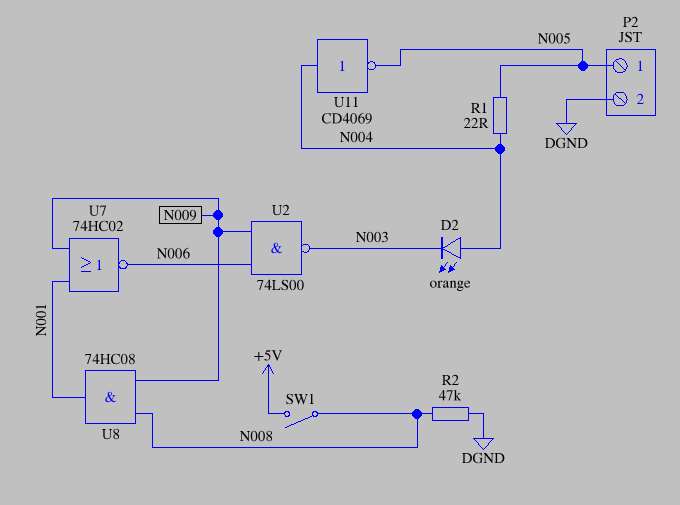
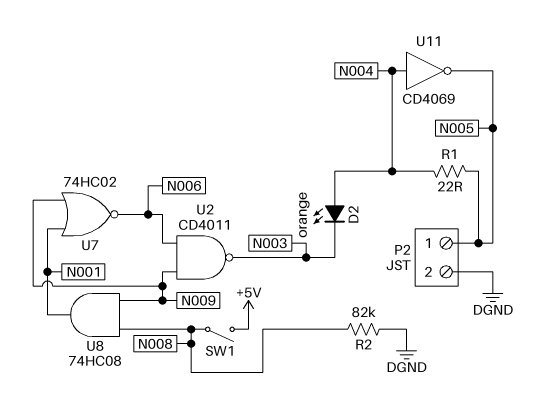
R2: 47k (DGND, N008) -> 82k (DGND, N008)
U2: NAND 74LS00 (in N006, in N009, out N003) -> NAND CD4011 (in N006, in N009, out N003)

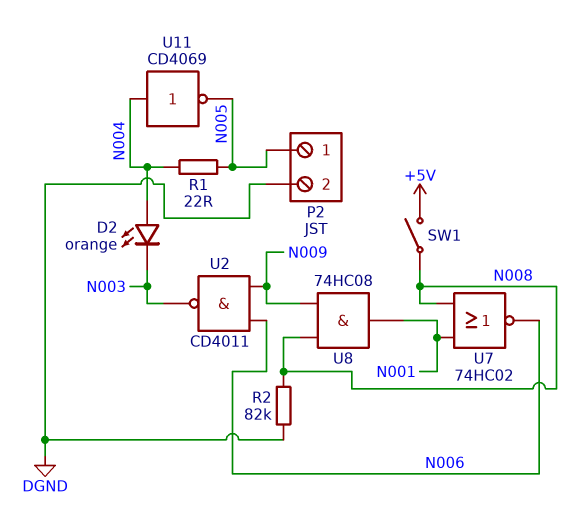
U7: NOR 74HC02 (in N001, in N009, out N006) -> NOR 74HC02 (in N001, in N008, out N006)

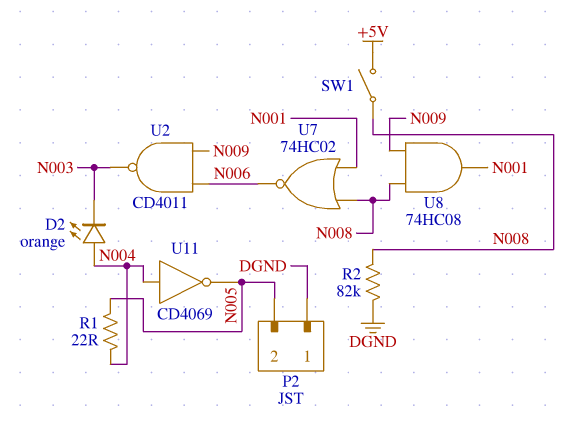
P2 pin 1: N005 -> DGND
P2 pin 2: DGND -> N005

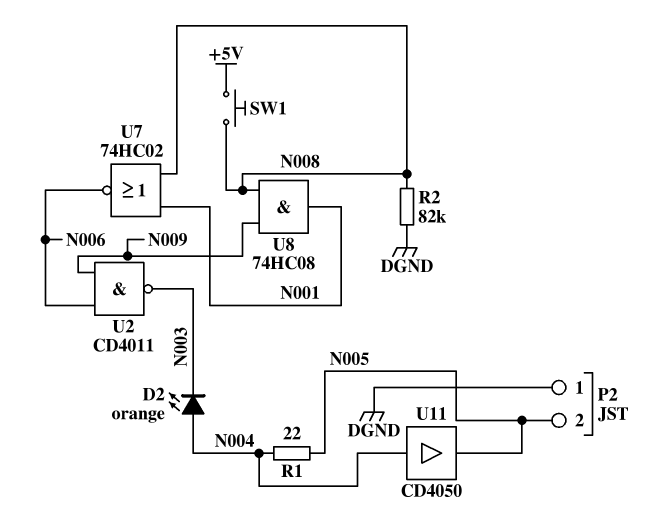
SW1: switch (+5V, N008) -> button (+5V, N008)
U11: NOT CD4069 (in N004, out N005) -> buffer CD4050 (in N004, out N005)

